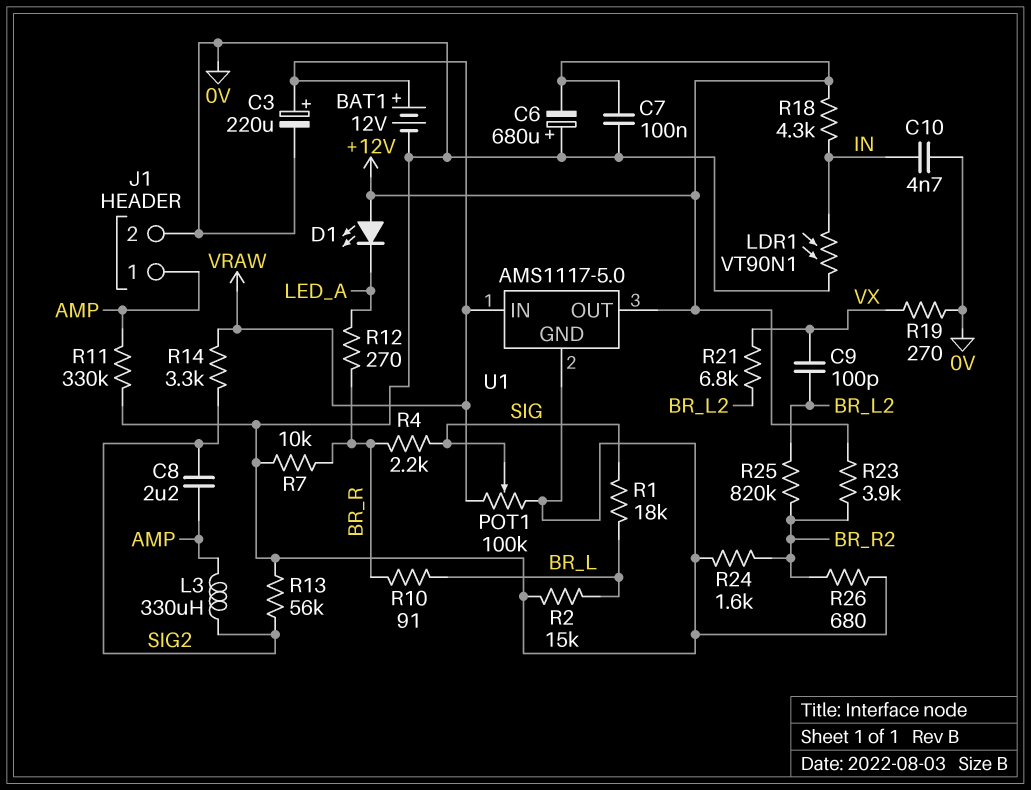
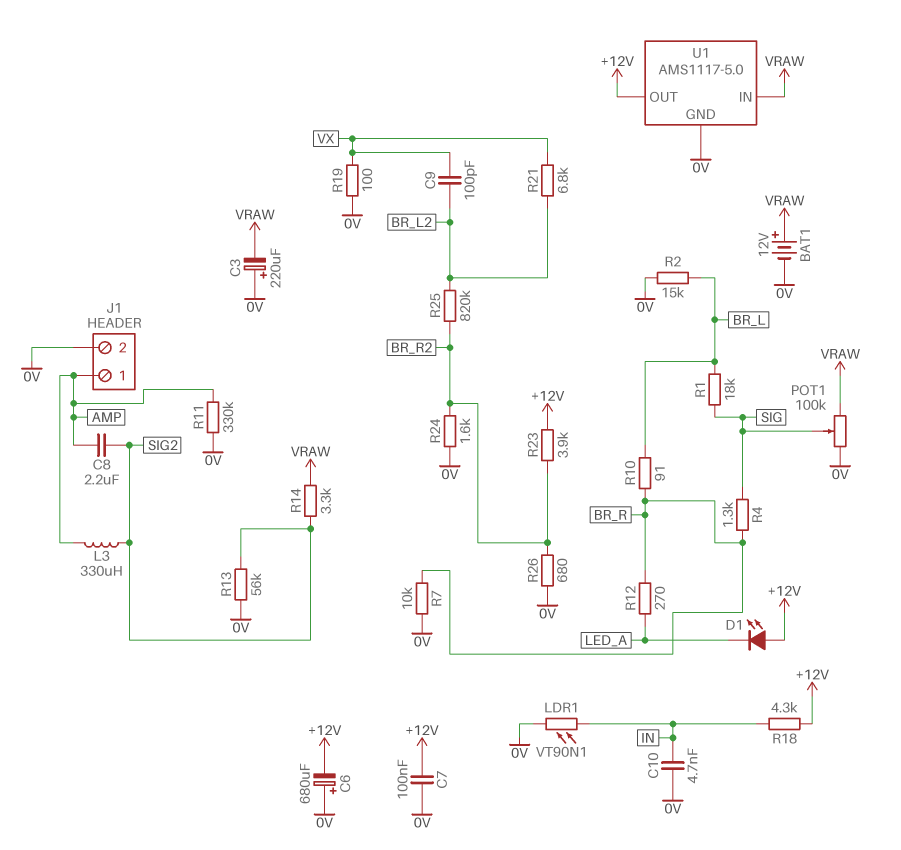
C3: 220uF (plus VRAW, minus 0V) -> 220uF (plus 0V, minus VRAW)
R4: 2.2k (BR_R, SIG) -> 1.3k (BR_R, SIG)
R19: 270 (0V, VX) -> 100 (0V, VX)

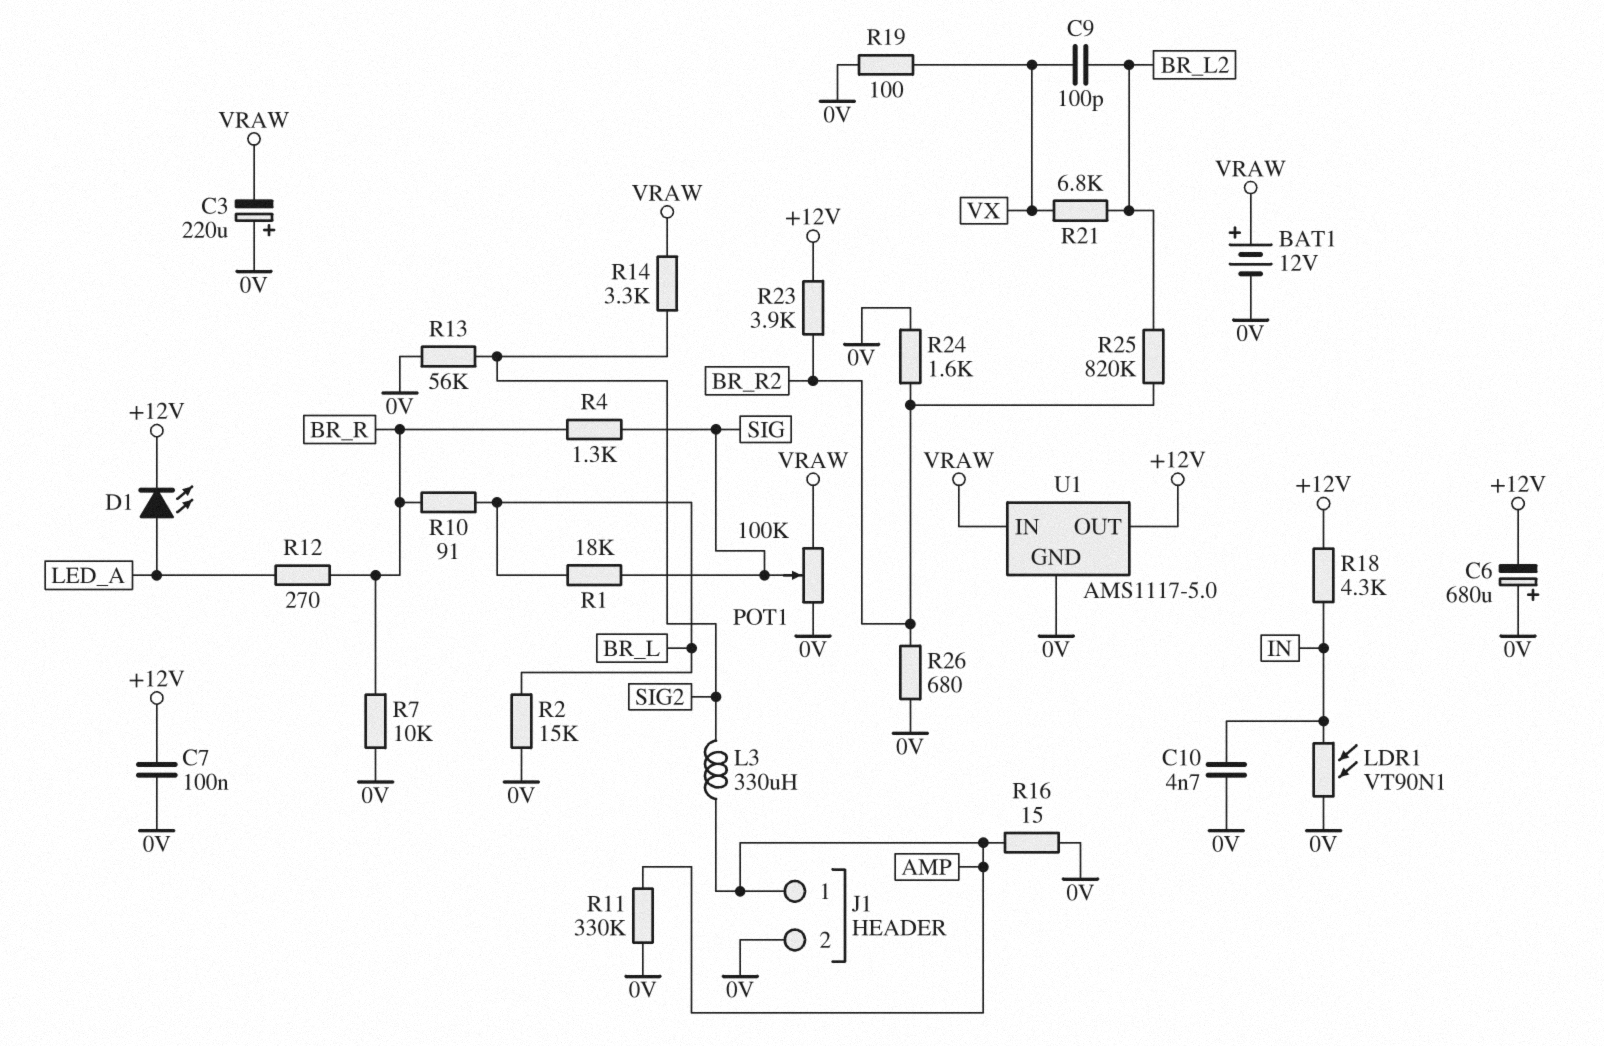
C8: 2.2uF (AMP, SIG2) -> none
D1: LED (A +12V, K LED_A) -> LED (A LED_A, K +12V)
R16: none -> 15 (0V, AMP)

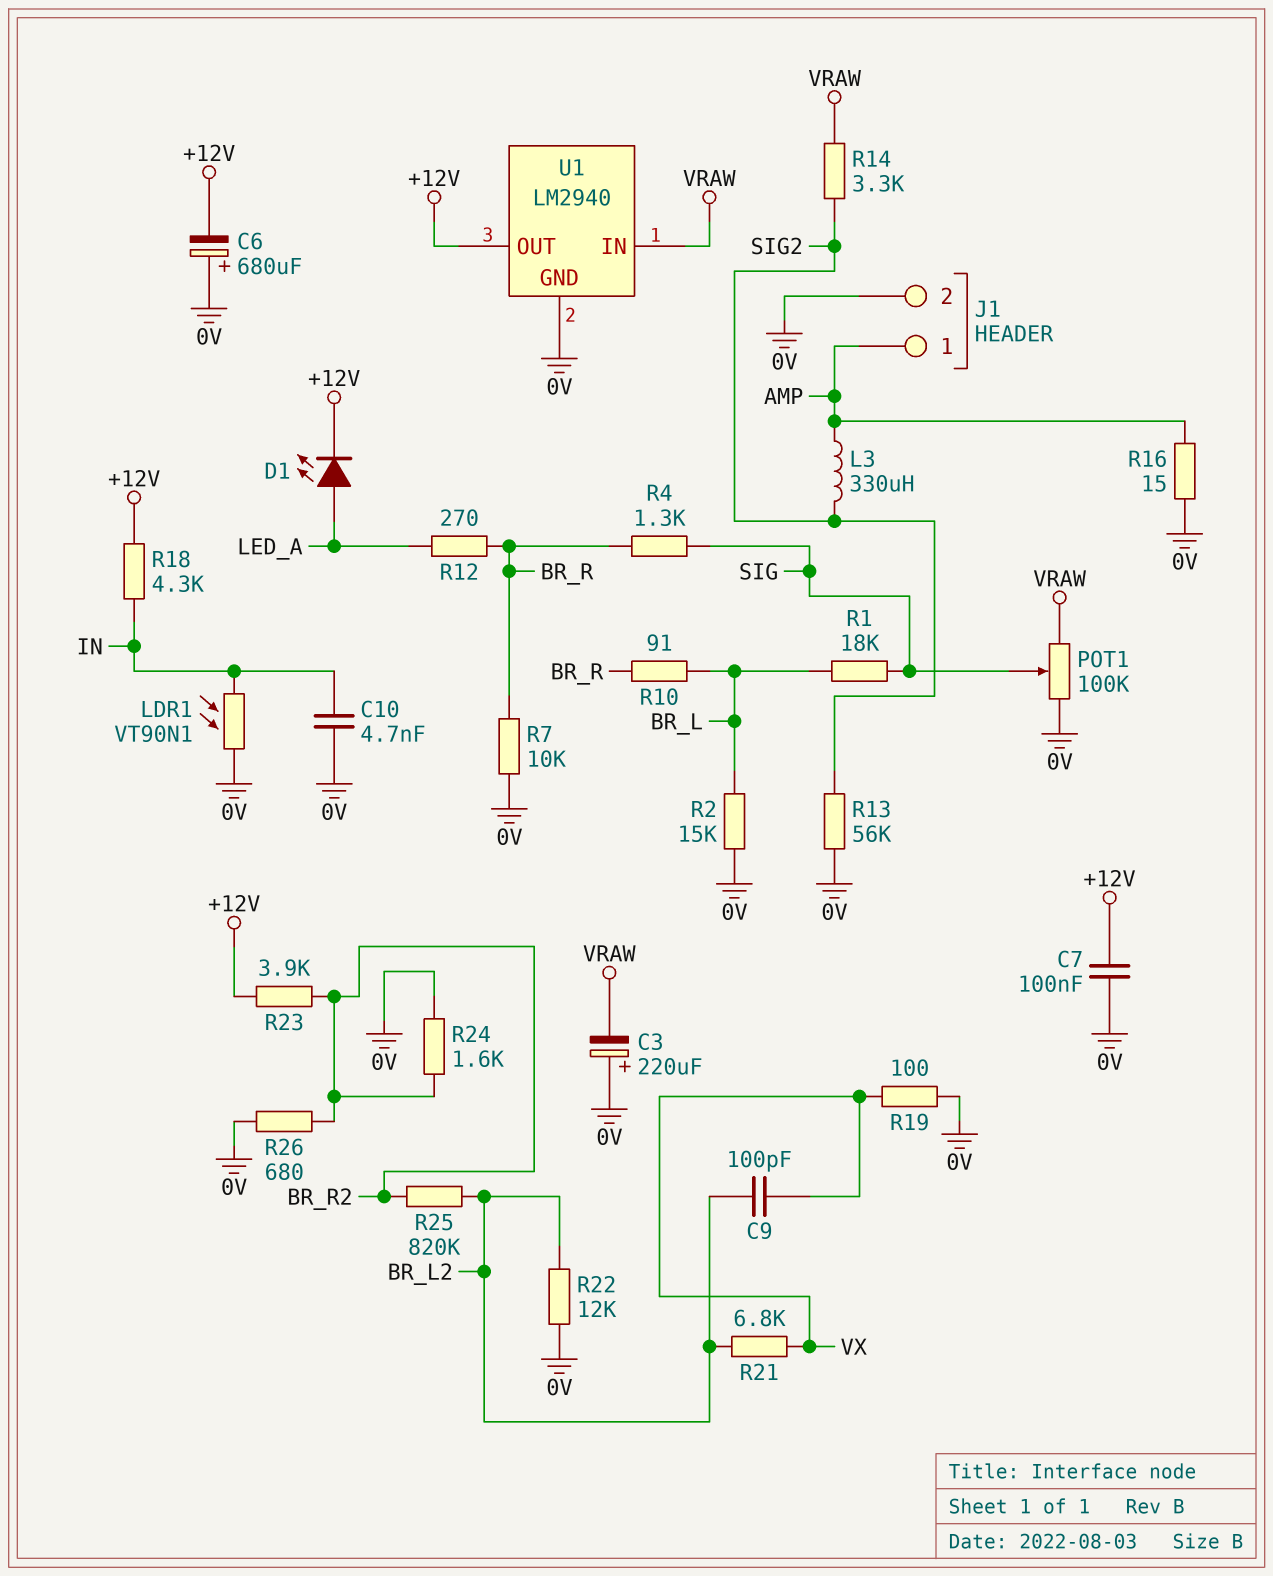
BAT1: 12V (plus VRAW, minus 0V) -> none
R11: 330k (0V, AMP) -> none
R22: none -> 12k (0V, BR_L2)
U1: AMS1117-5.0 -> LM2940

